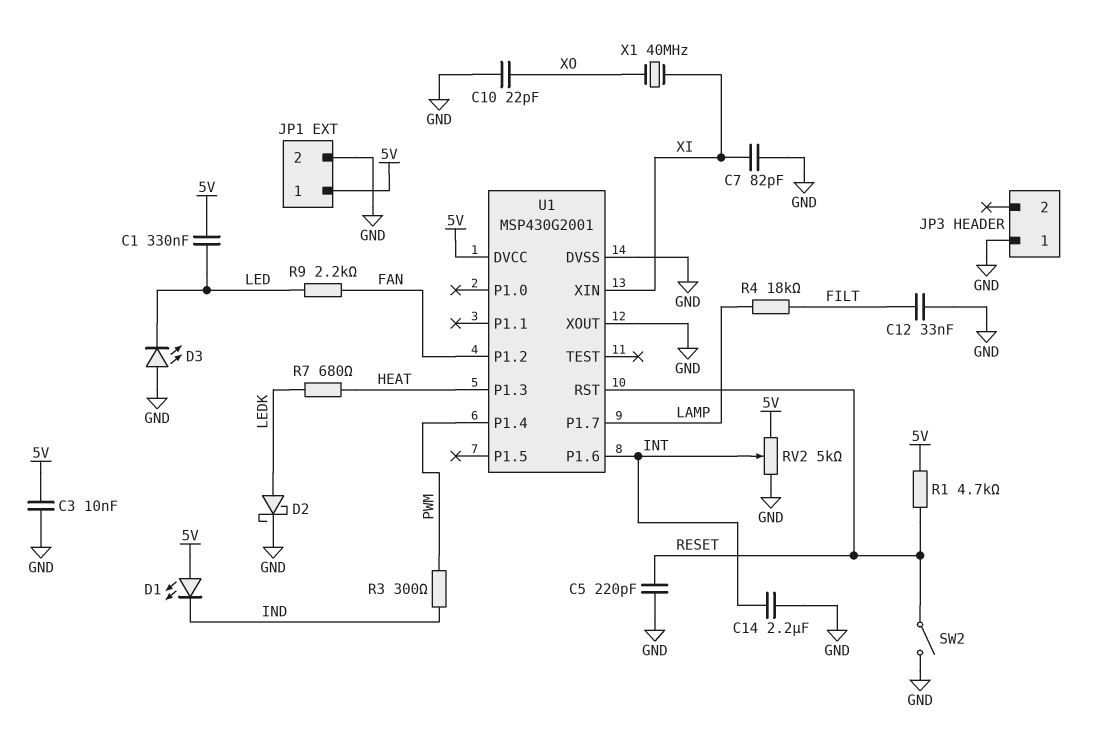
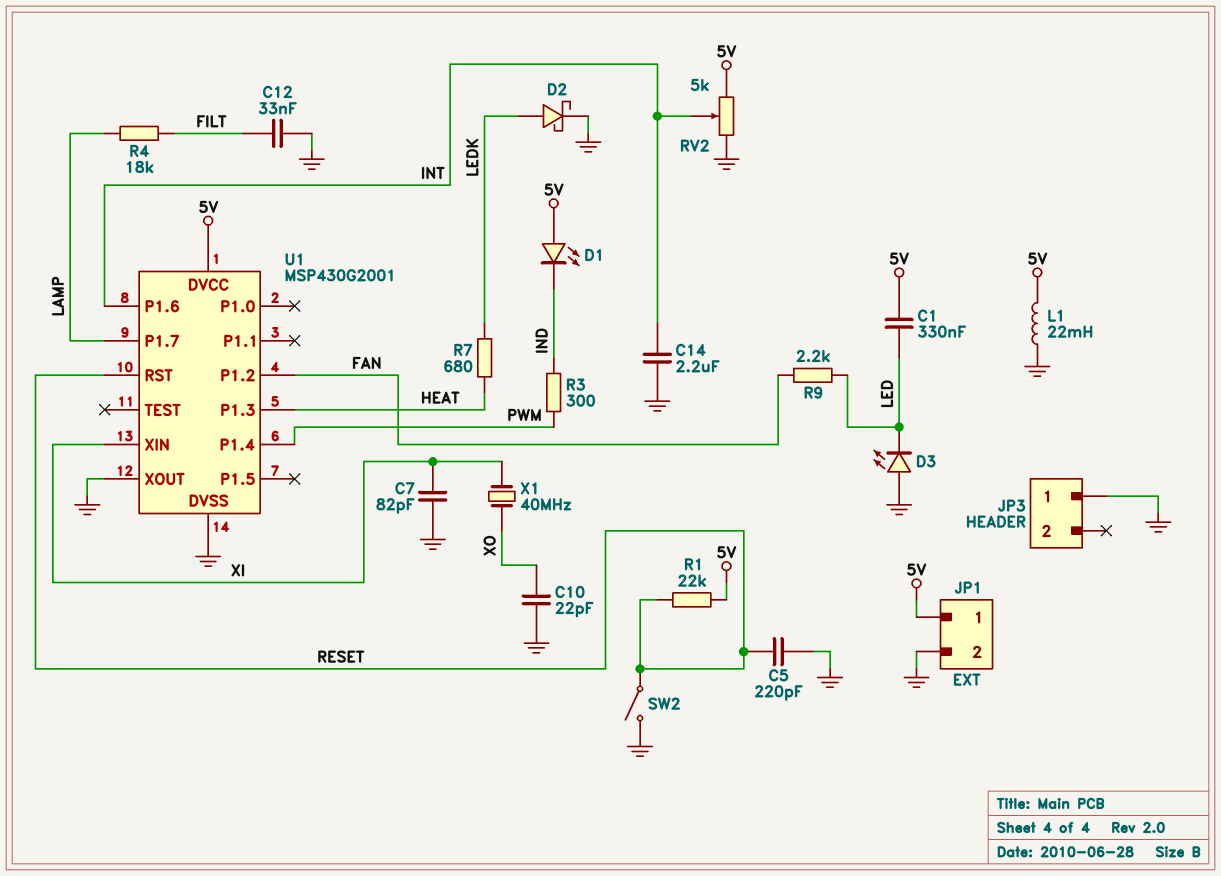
C3: 10nF (5V, GND) -> none
L1: none -> 22mH (5V, GND)
R1: 4.7k (5V, RESET) -> 22k (5V, RESET)

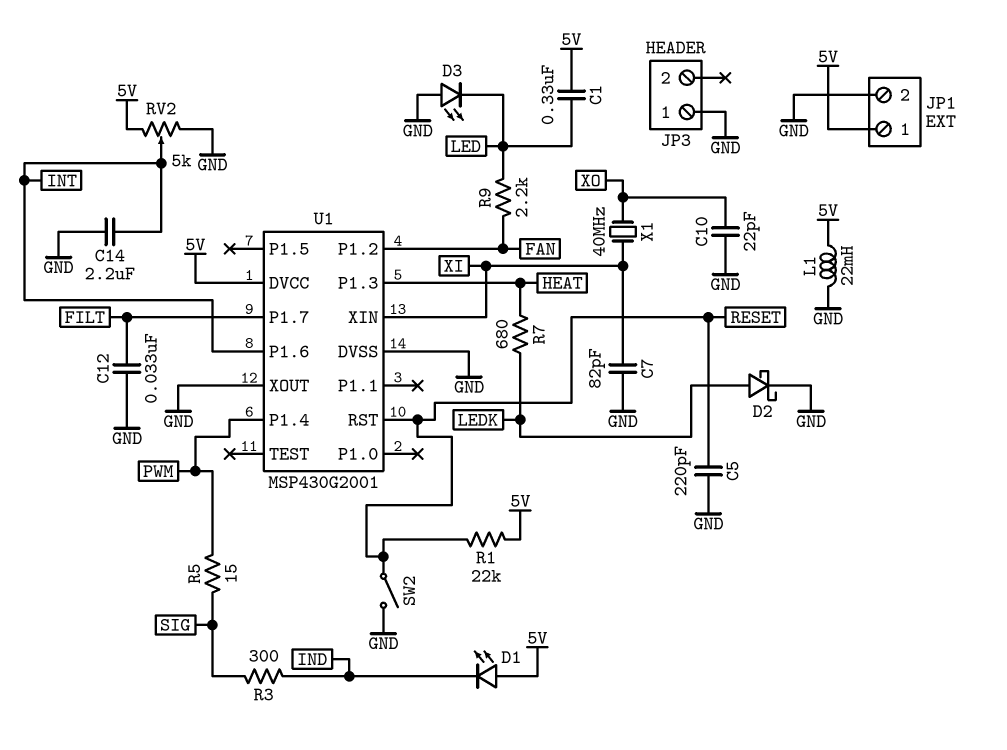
R3: 300 (IND, PWM) -> 300 (IND, SIG)
R4: 18k (FILT, LAMP) -> none
R5: none -> 15 (PWM, SIG)
U1 pin P1.7: LAMP -> FILT

